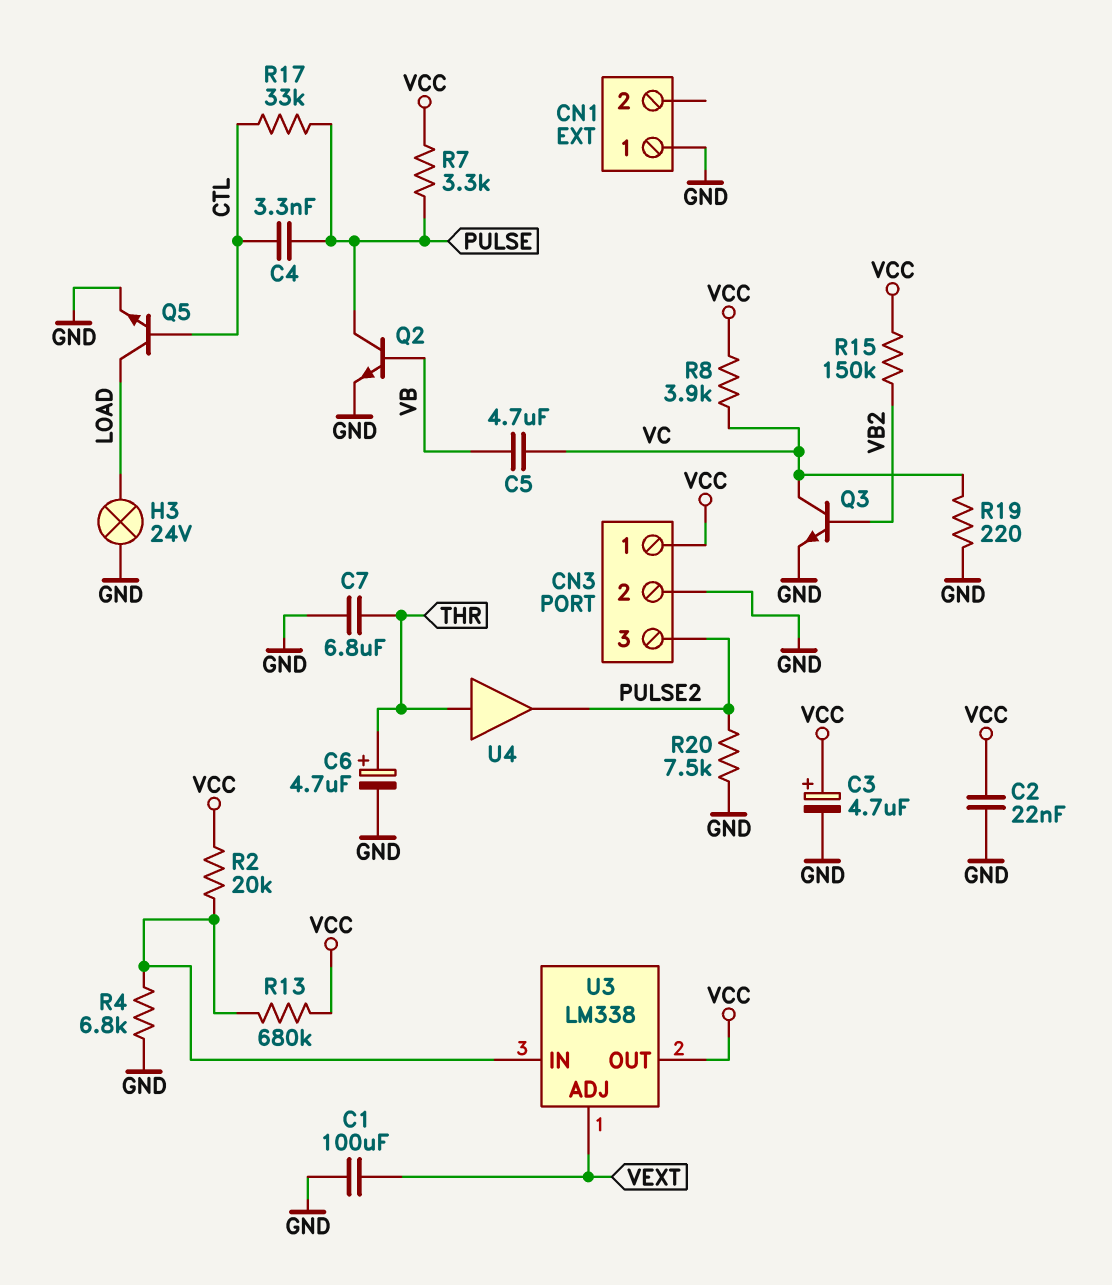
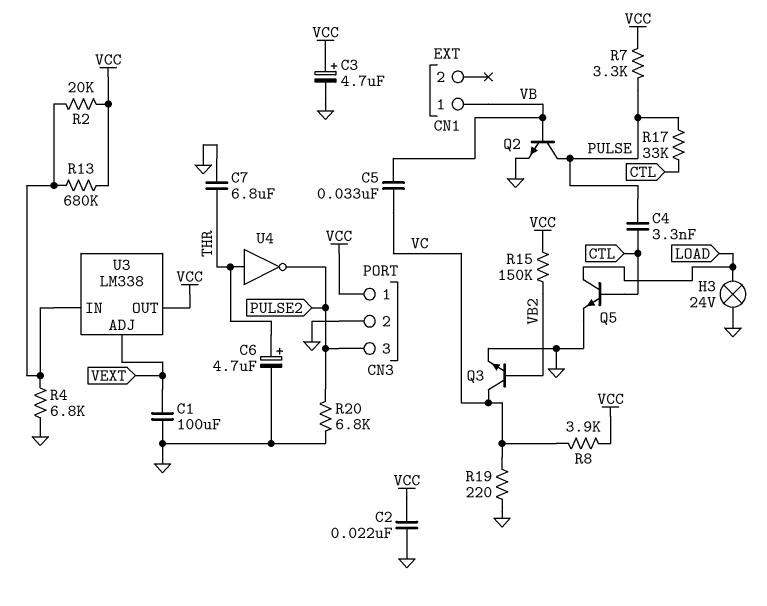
C5: 4.7uF (VB, VC) -> 33nF (VB, VC)
CN1 pin 1: GND -> VB
R20: 7.5k (GND, PULSE2) -> 6.8k (GND, PULSE2)
U4: buffer (in THR, out PULSE2) -> NOT (in THR, out PULSE2)

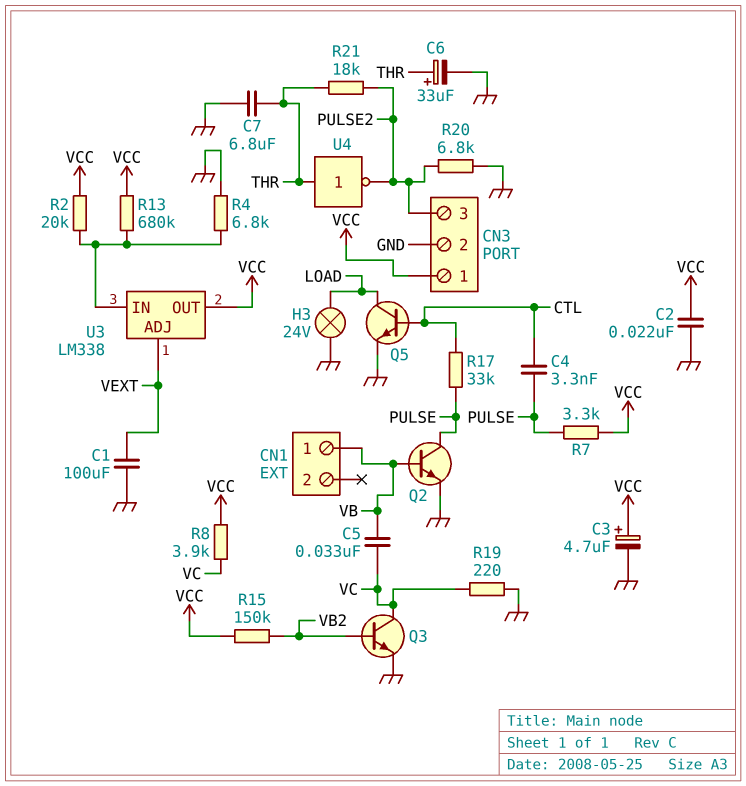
C6: 4.7uF (plus THR, minus GND) -> 33uF (plus THR, minus GND)
R21: none -> 18k (PULSE2, THR)

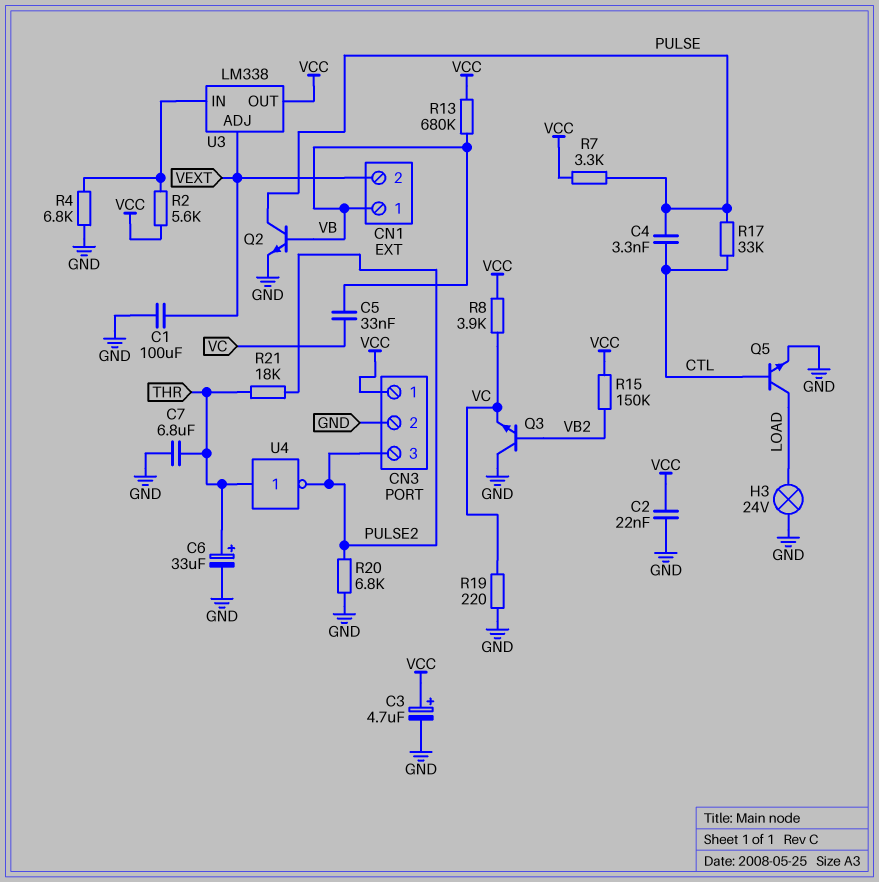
CN1 pin 2: none -> VEXT
Q3: NPN (B VB2, C VC, E GND) -> NPN (B VB2, C GND, E VC)
R2: 20k (U3/IN, VCC) -> 5.6k (U3/IN, VCC)
R13: 680k (U3/IN, VCC) -> 680k (VB, VCC)

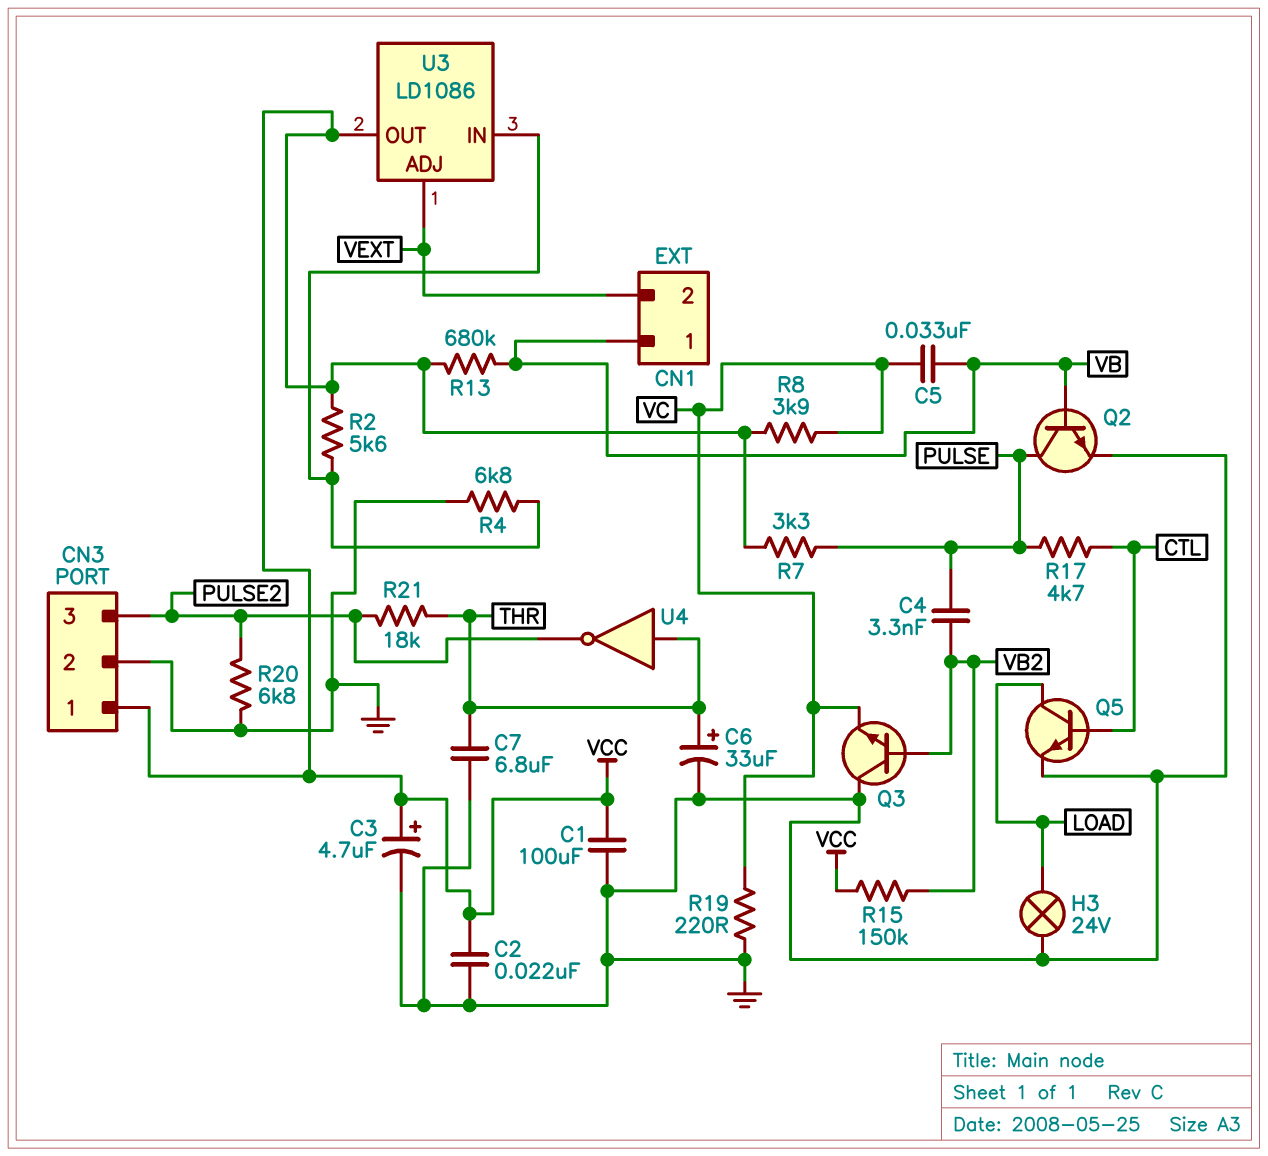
C1: 100uF (GND, VEXT) -> 100uF (GND, VCC)
C4: 3.3nF (CTL, PULSE) -> 3.3nF (PULSE, VB2)
R17: 33k (CTL, PULSE) -> 4.7k (CTL, PULSE)
U3: LM338 -> LD1086

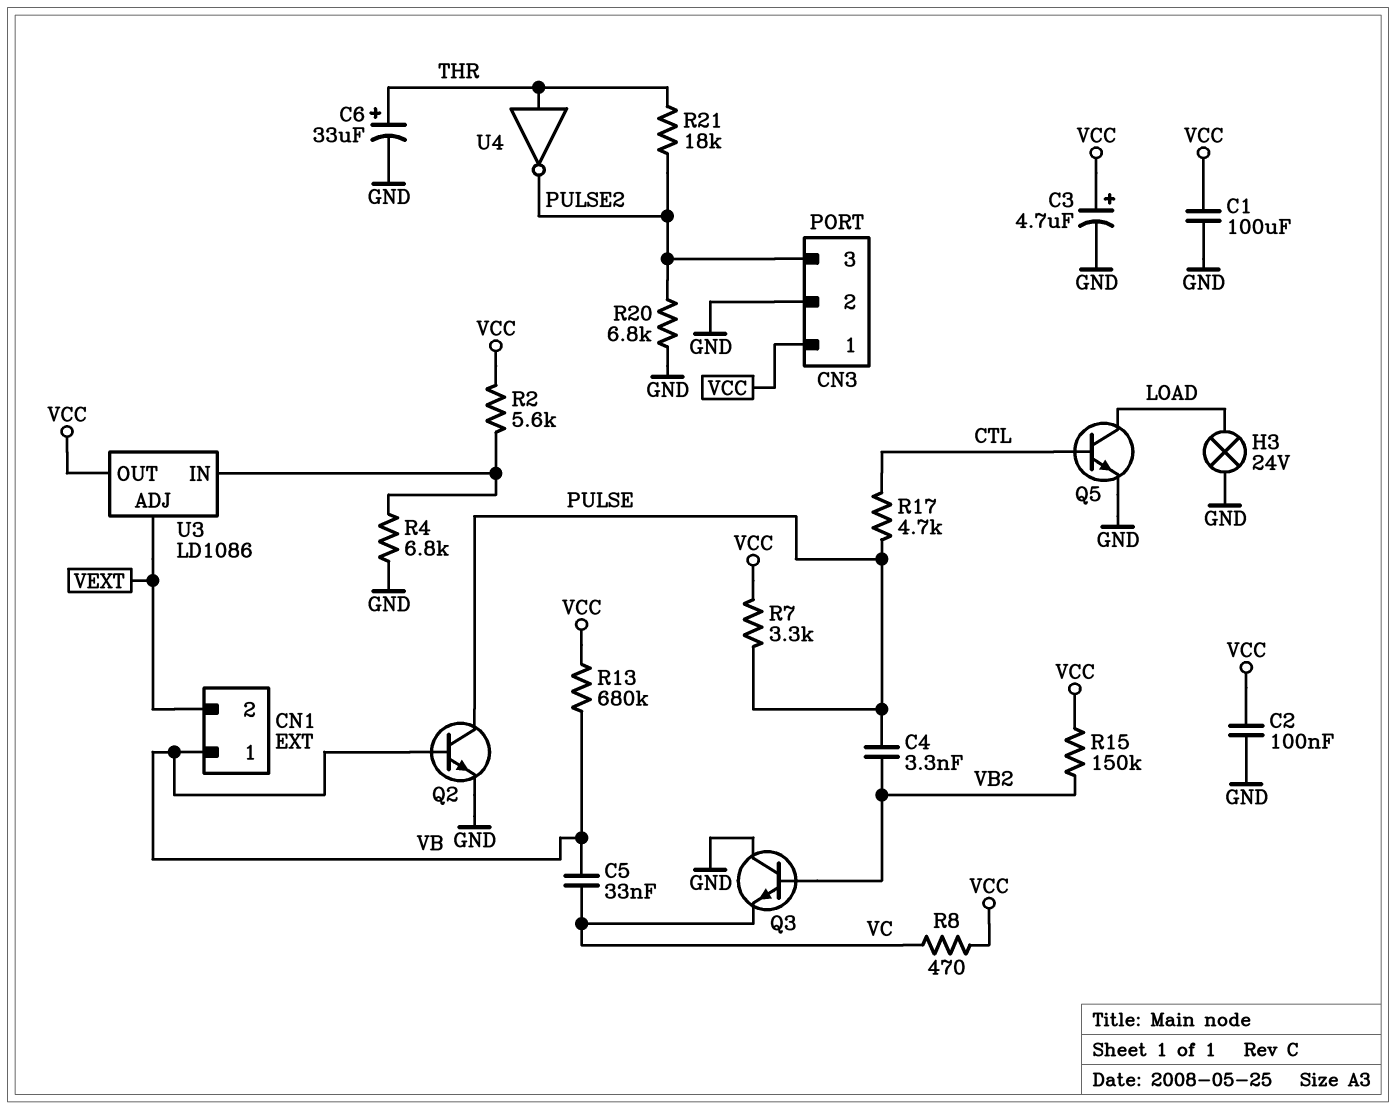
C2: 22nF (GND, VCC) -> 100nF (GND, VCC)
C7: 6.8uF (GND, THR) -> none
R8: 3.9k (VC, VCC) -> 470 (VC, VCC)
R19: 220 (GND, VC) -> none

